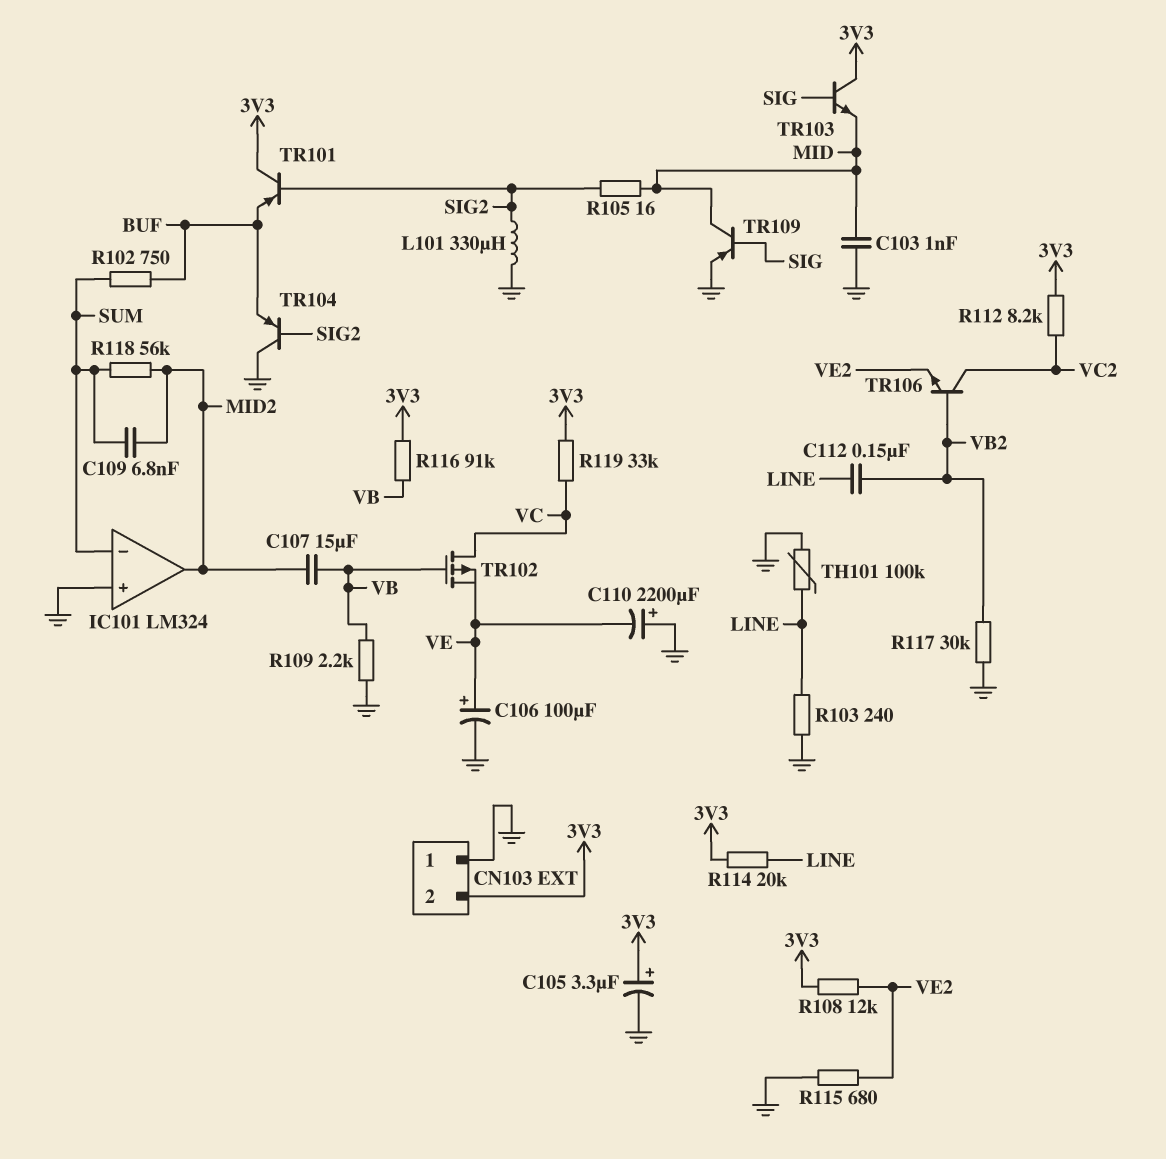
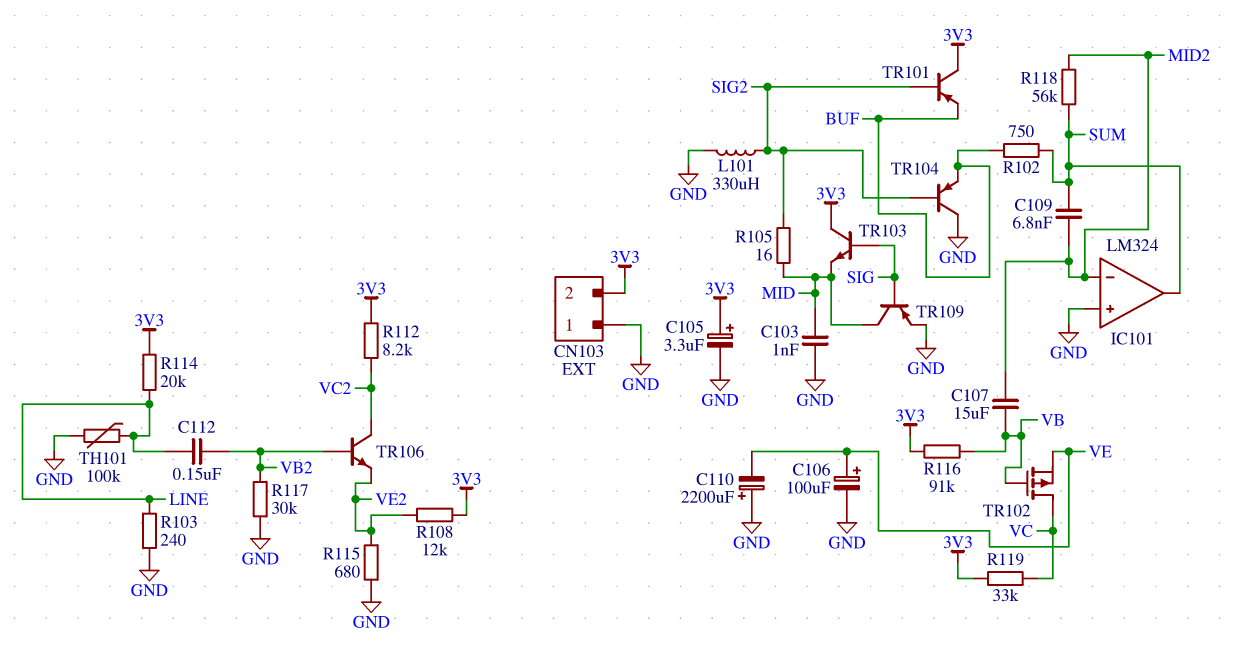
IC101 pin in-: SUM -> MID2
IC101 pin out: MID2 -> SUM
R109: 2.2k (GND, VB) -> none

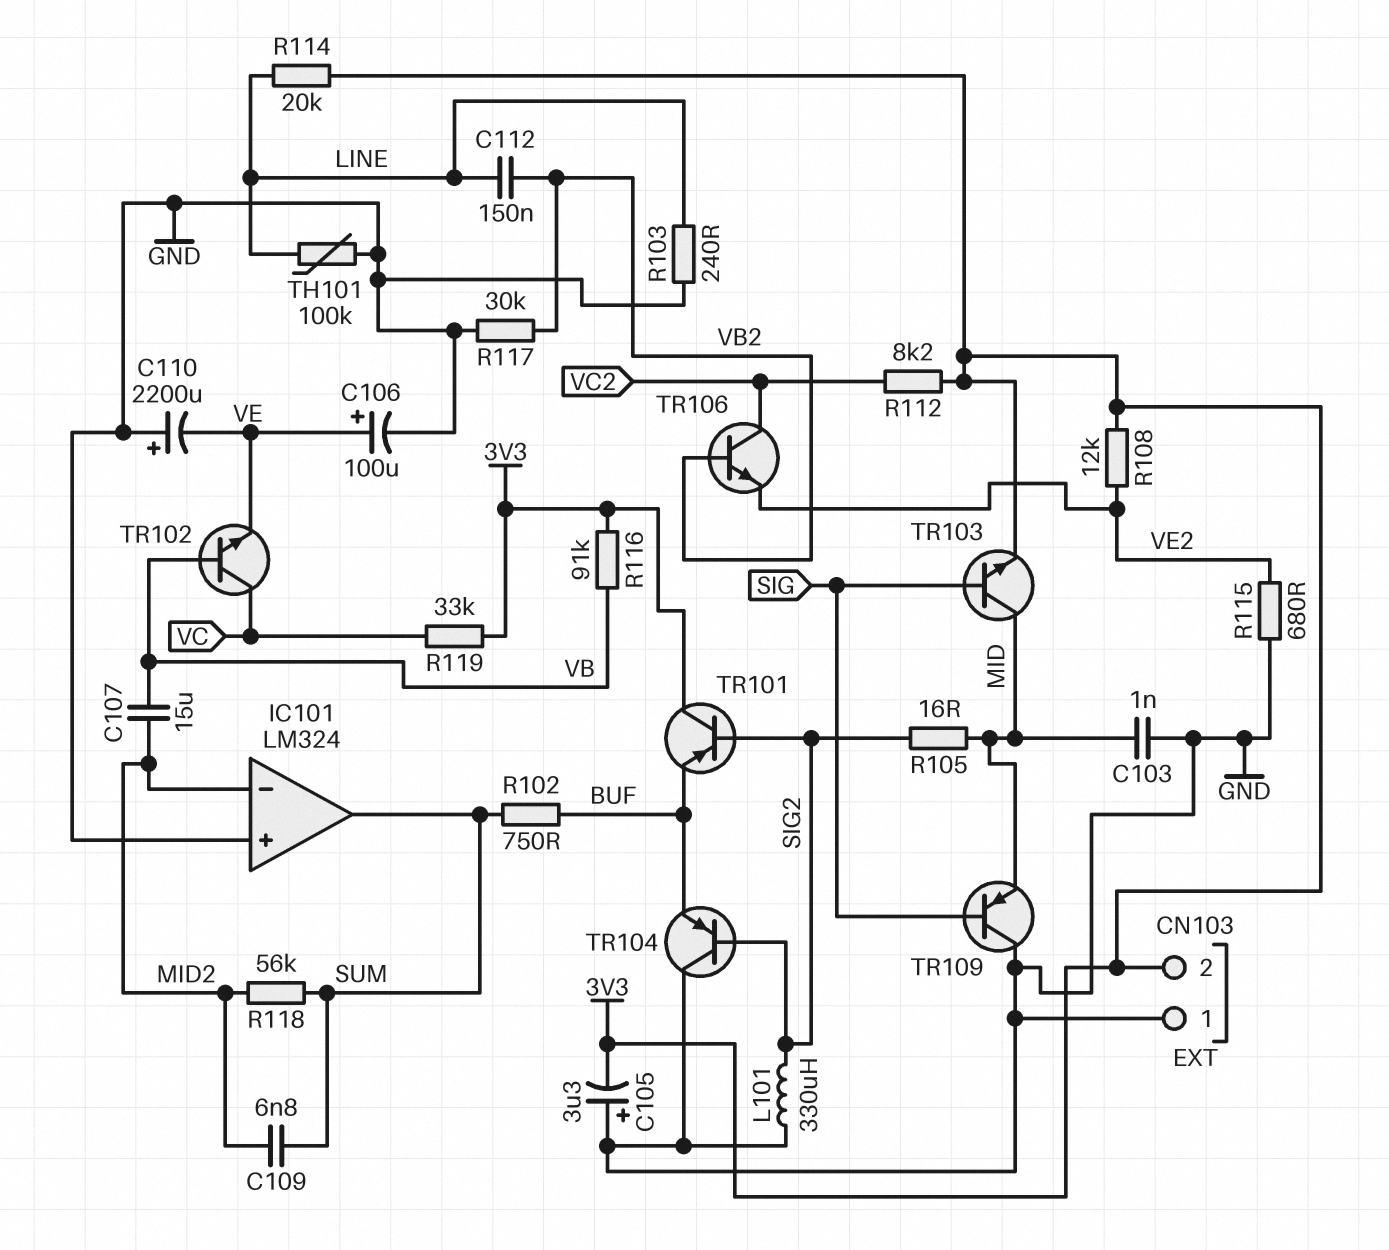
C105: 3.3uF (plus 3V3, minus GND) -> 3.3uF (plus GND, minus 3V3)
TR102: PMOS (G VB, D VC, S VE) -> NPN (B VB, C VC, E VE)
TR103: NPN (B SIG, C 3V3, E MID) -> NPN (B SIG, C MID, E 3V3)
TR109: PNP (B SIG, C MID, E GND) -> PNP (B SIG, C GND, E MID)

